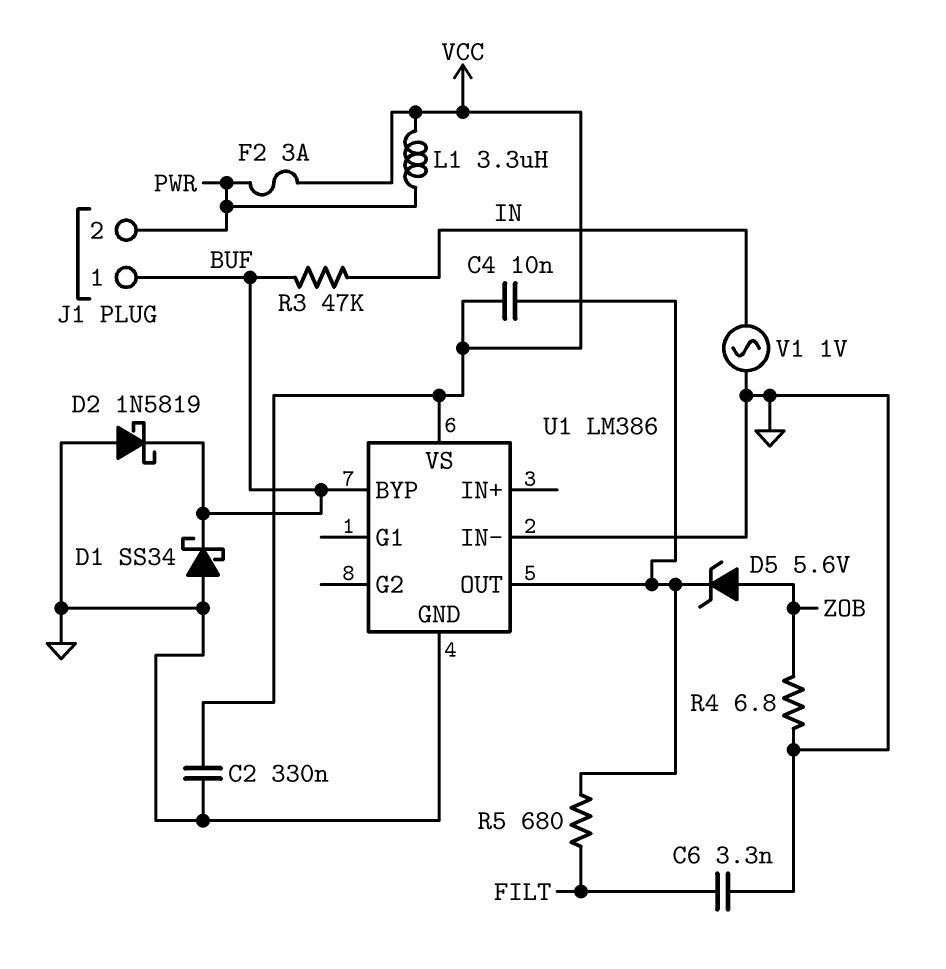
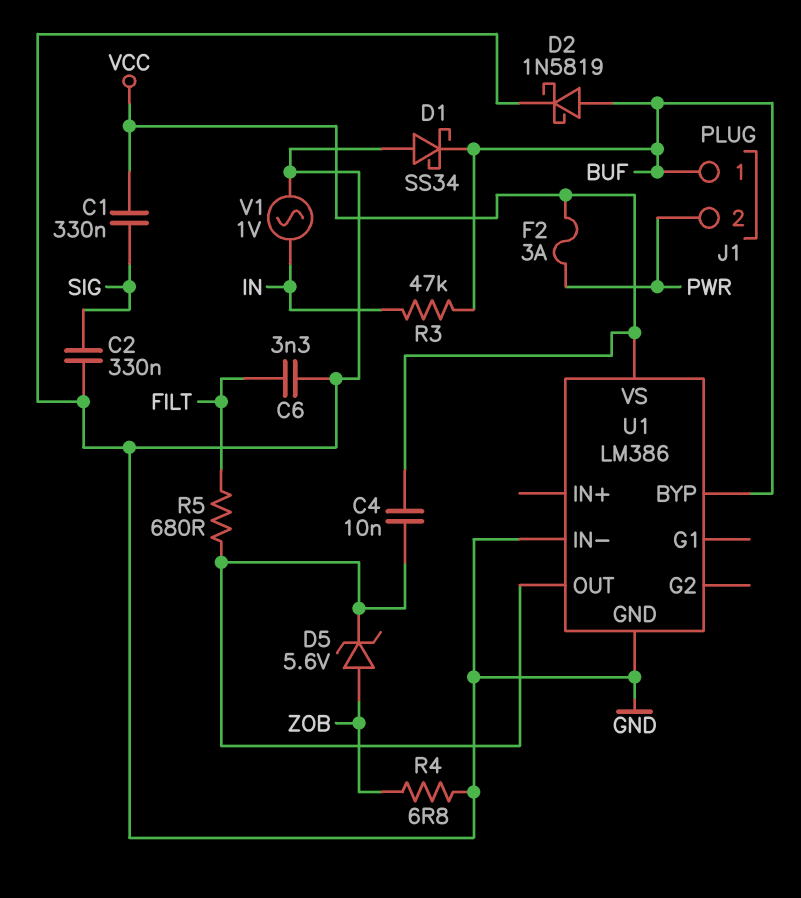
C1: none -> 330nF (SIG, VCC)
C2: 330nF (GND, VCC) -> 330nF (GND, SIG)
D2: schottky 1N5819 (A GND, K BUF) -> schottky 1N5819 (A BUF, K GND)
L1: 3.3uH (PWR, VCC) -> none

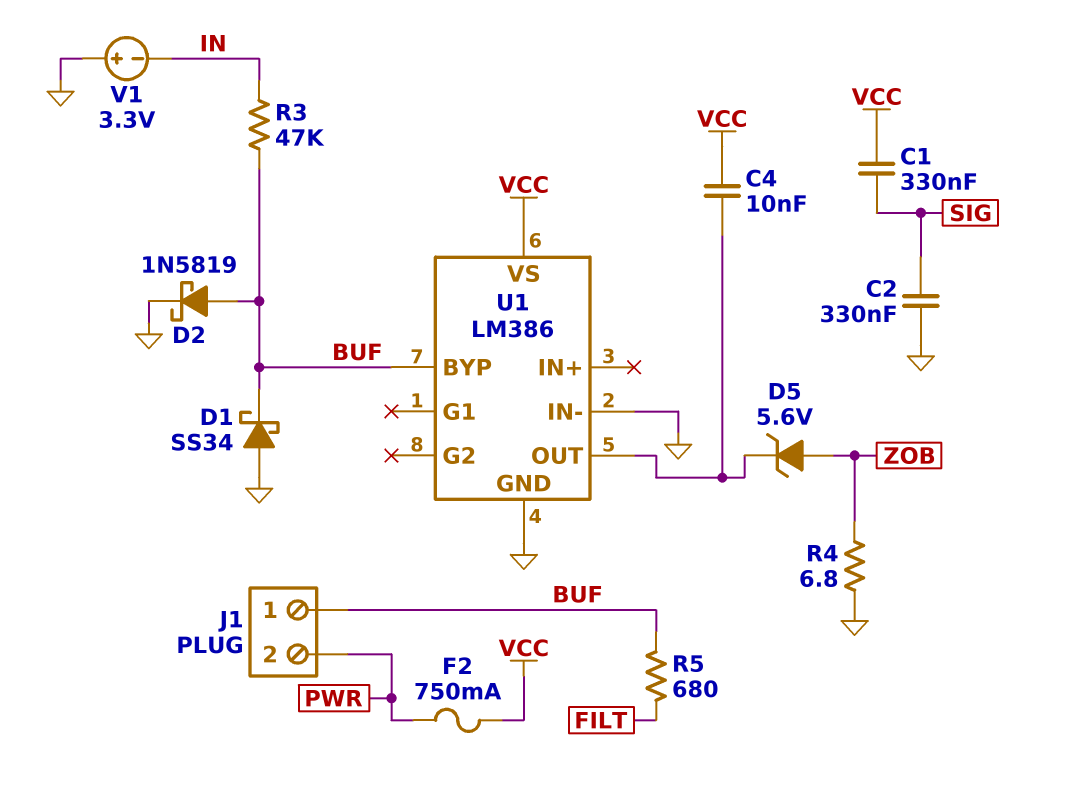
C6: 3.3nF (FILT, GND) -> none
F2: 3A (PWR, VCC) -> 750mA (PWR, VCC)
R5: 680 (FILT, U1/OUT) -> 680 (BUF, FILT)
V1: AC 1V (GND, IN) -> 3.3V (plus GND, minus IN)

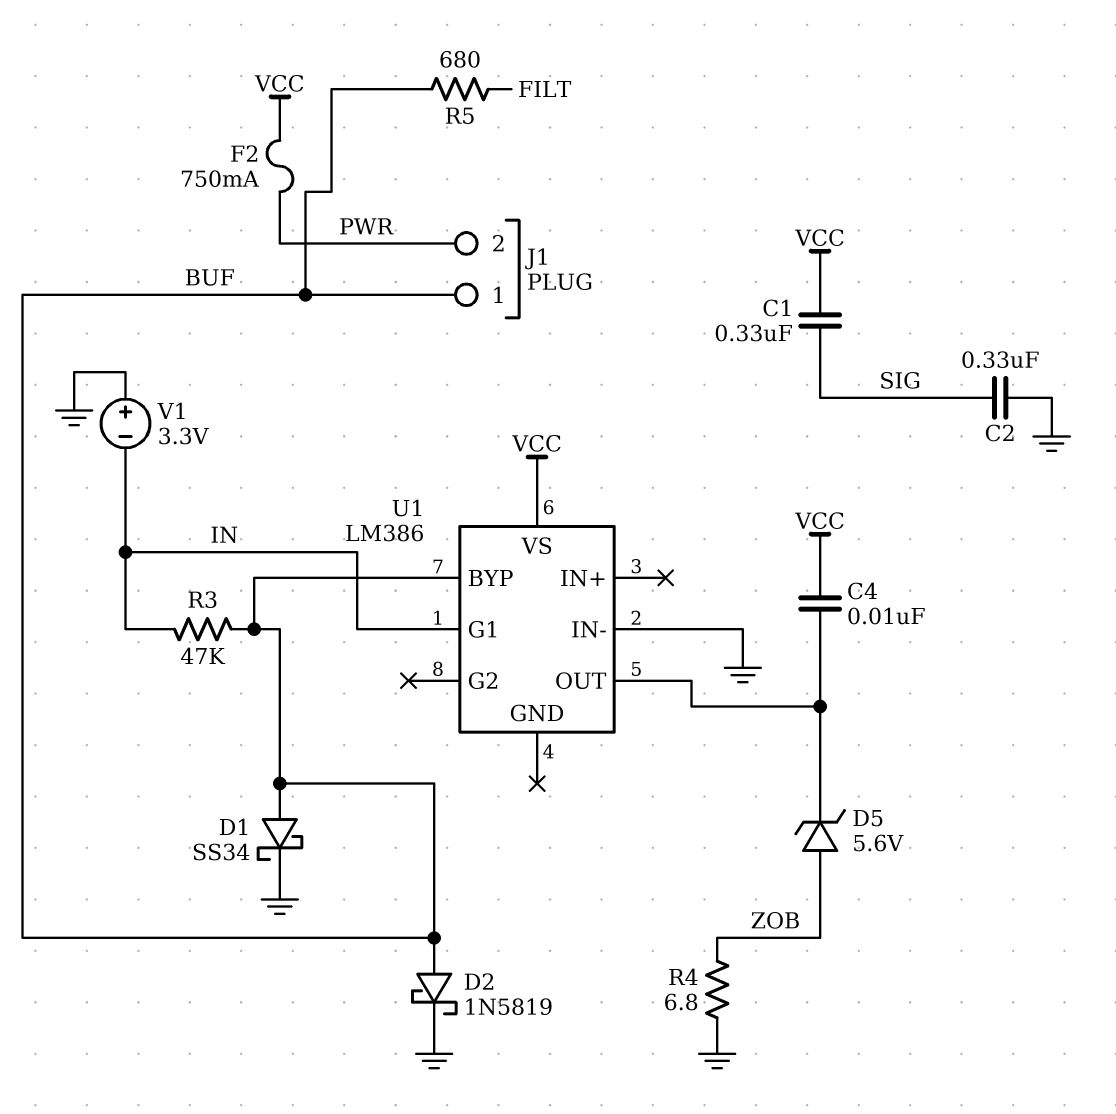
D1: schottky SS34 (A GND, K BUF) -> schottky SS34 (A BUF, K GND)
U1 pin G1: none -> IN
U1 pin GND: GND -> none

